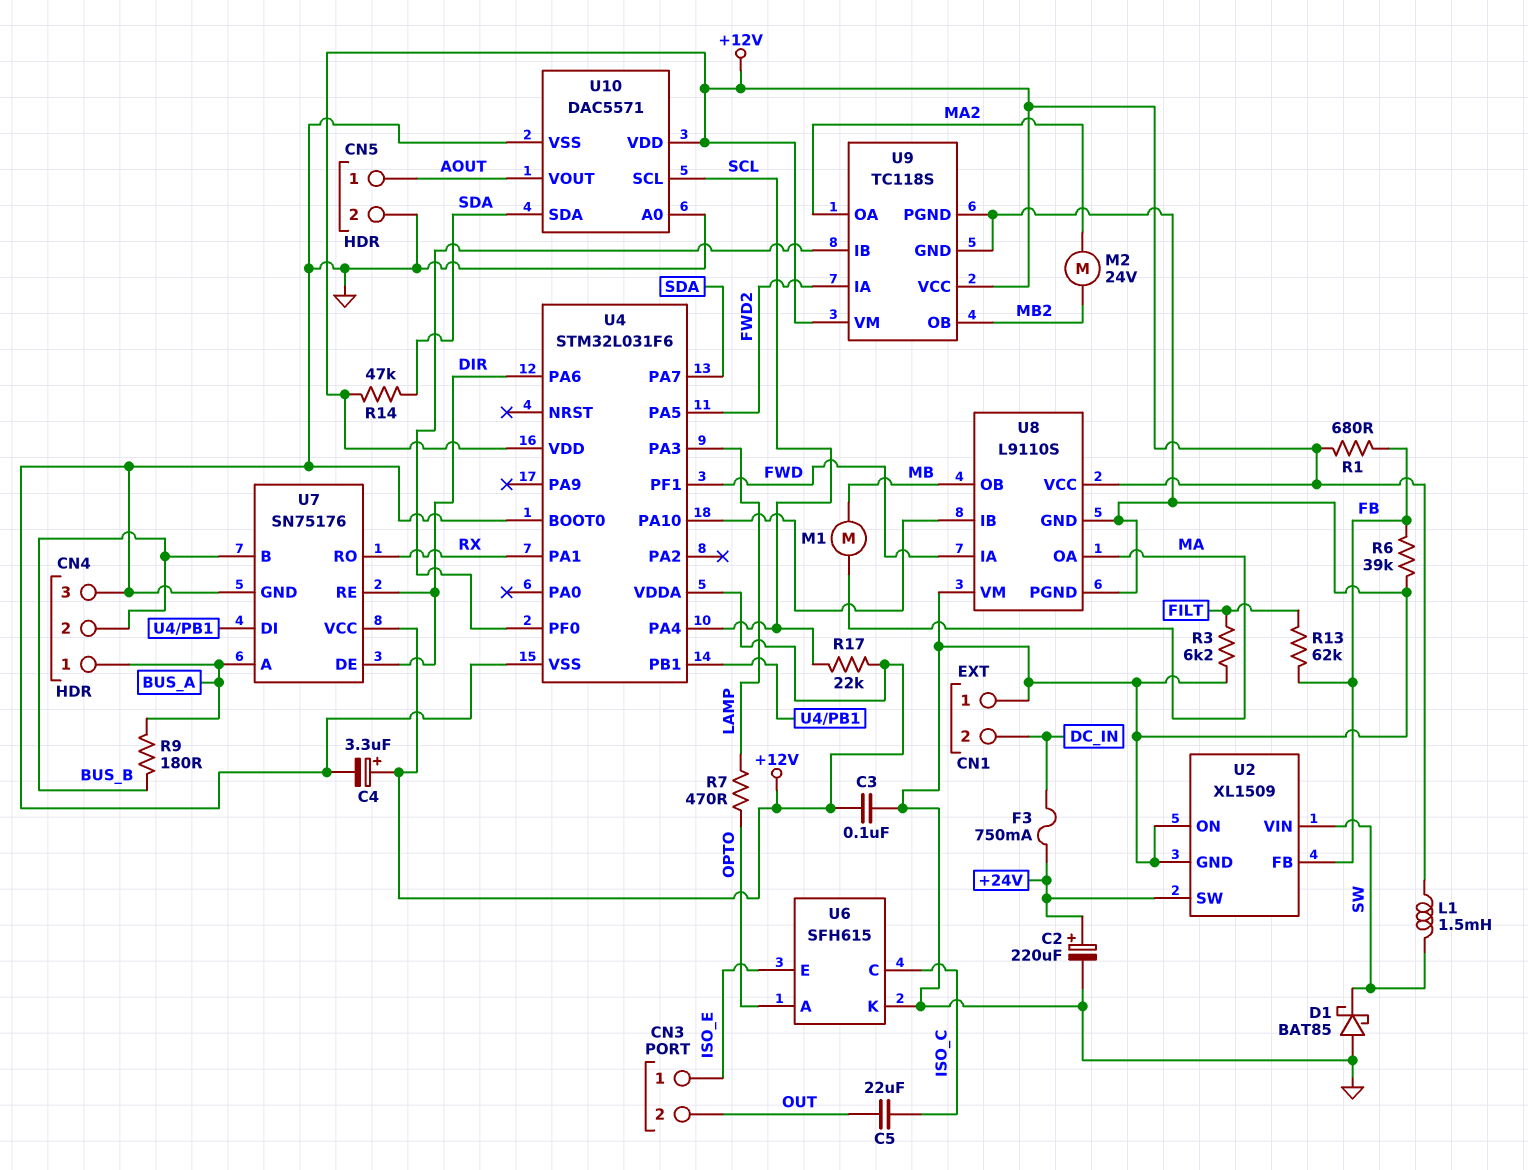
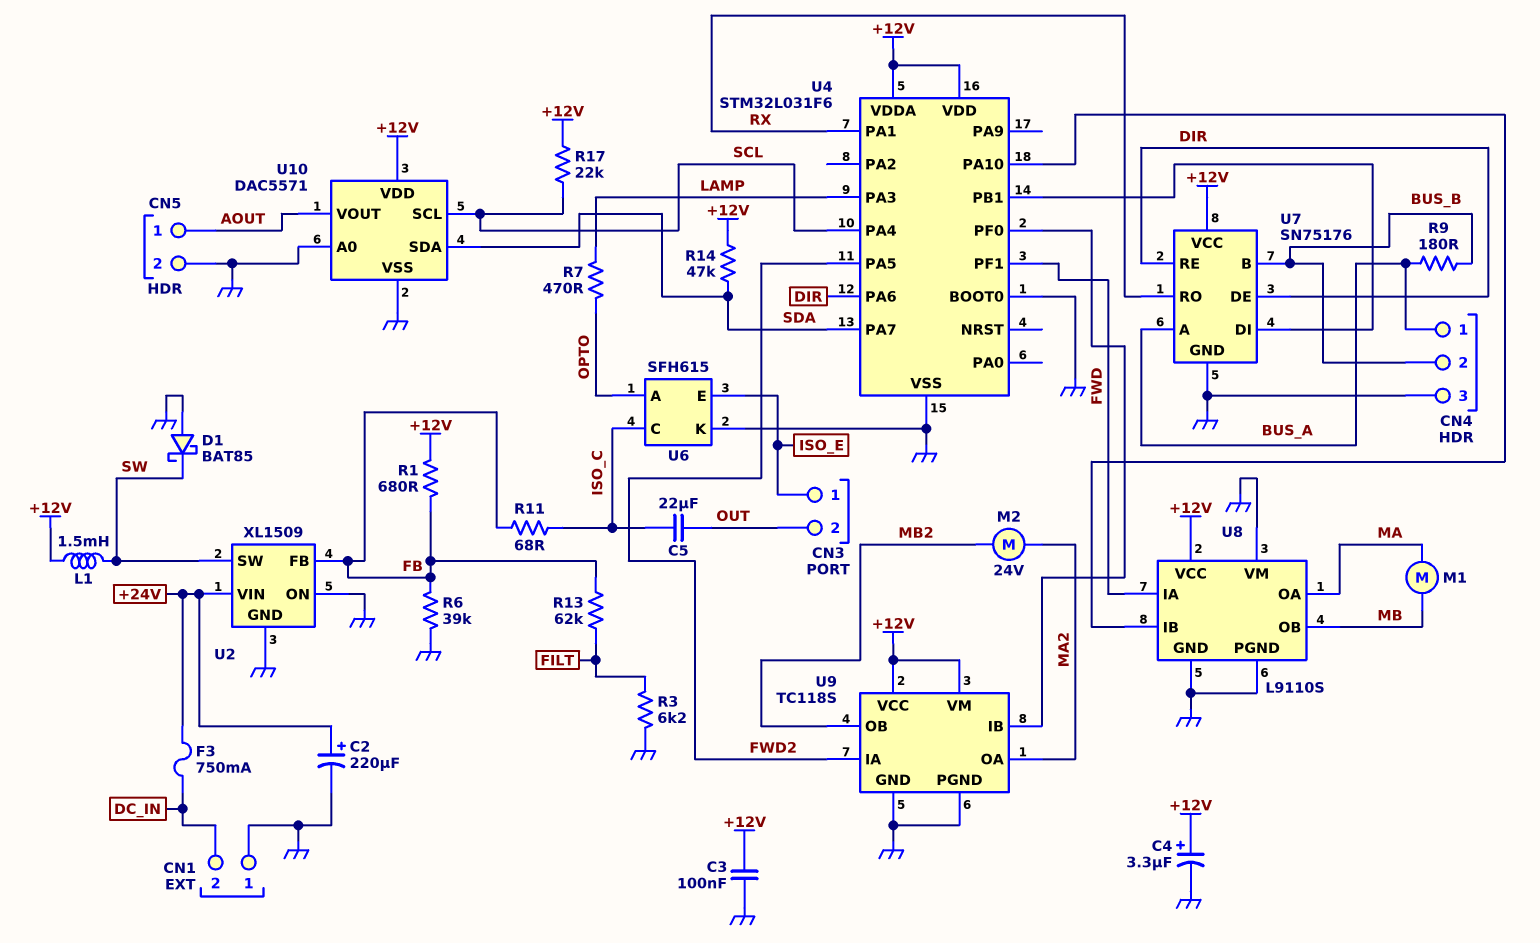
R11: none -> 68 (FB, ISO_C)
U2 pin SW: +24V -> SW
U2 pin VIN: SW -> +24V

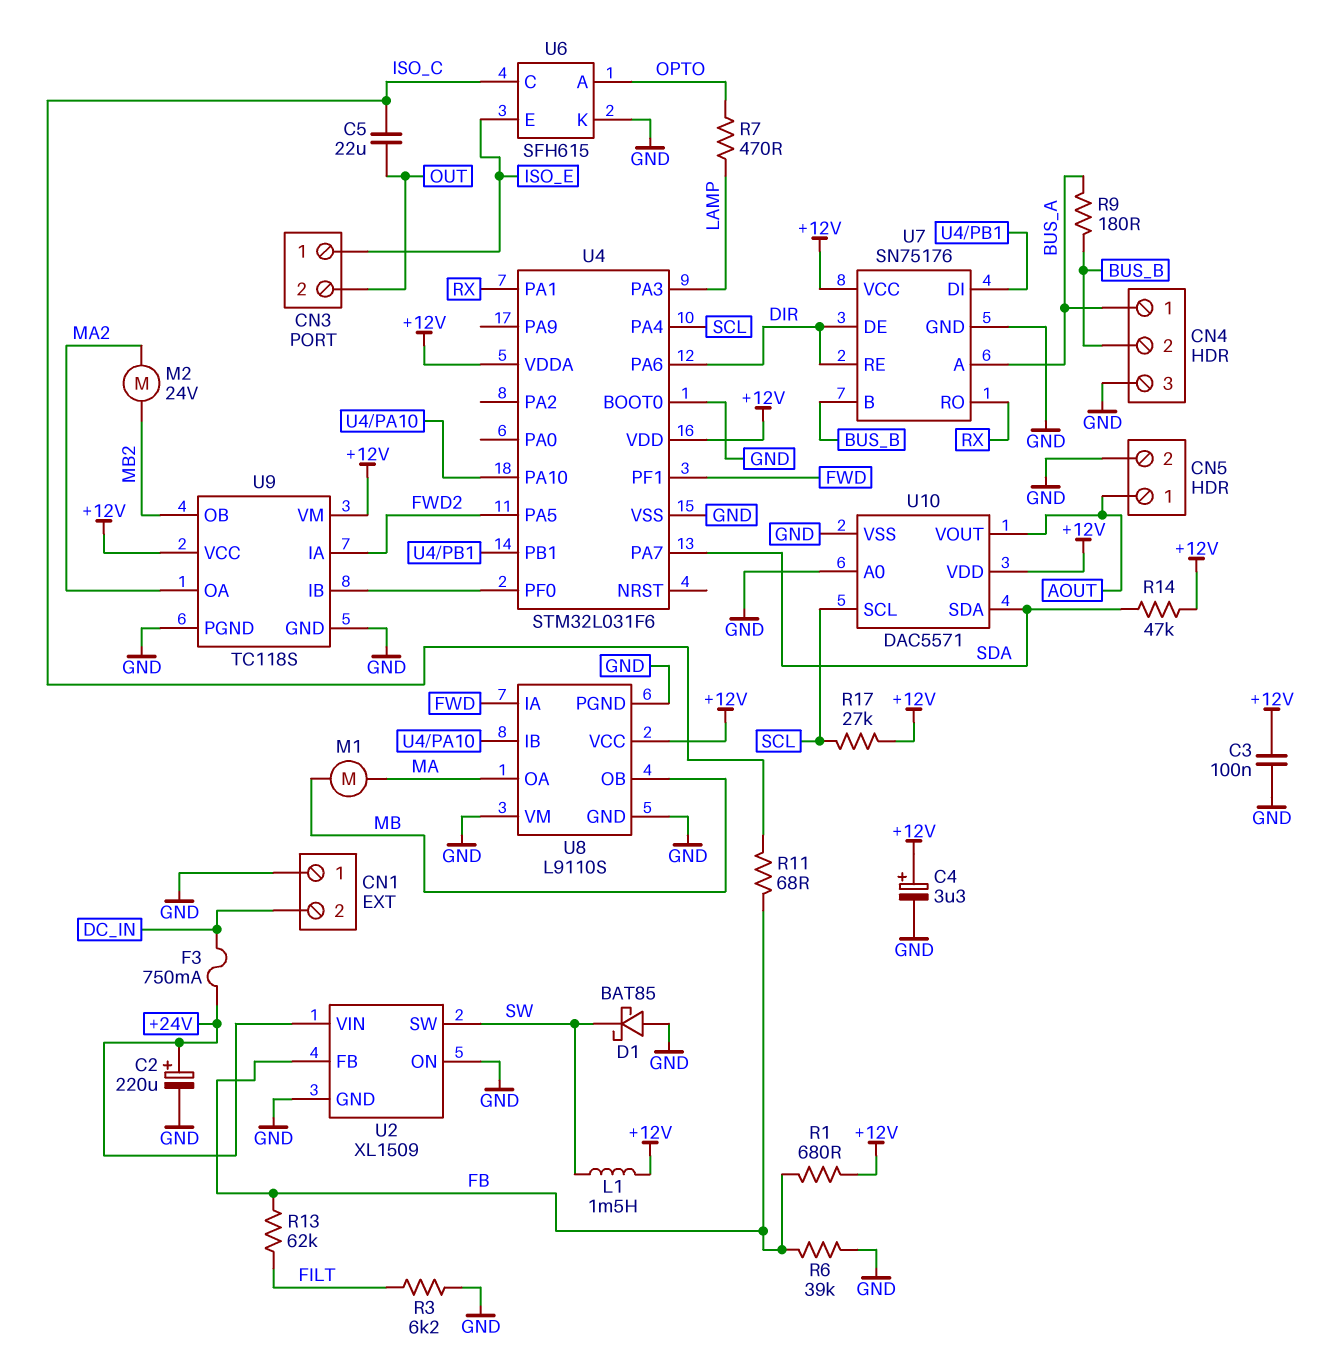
R17: 22k (+12V, SCL) -> 27k (+12V, SCL)

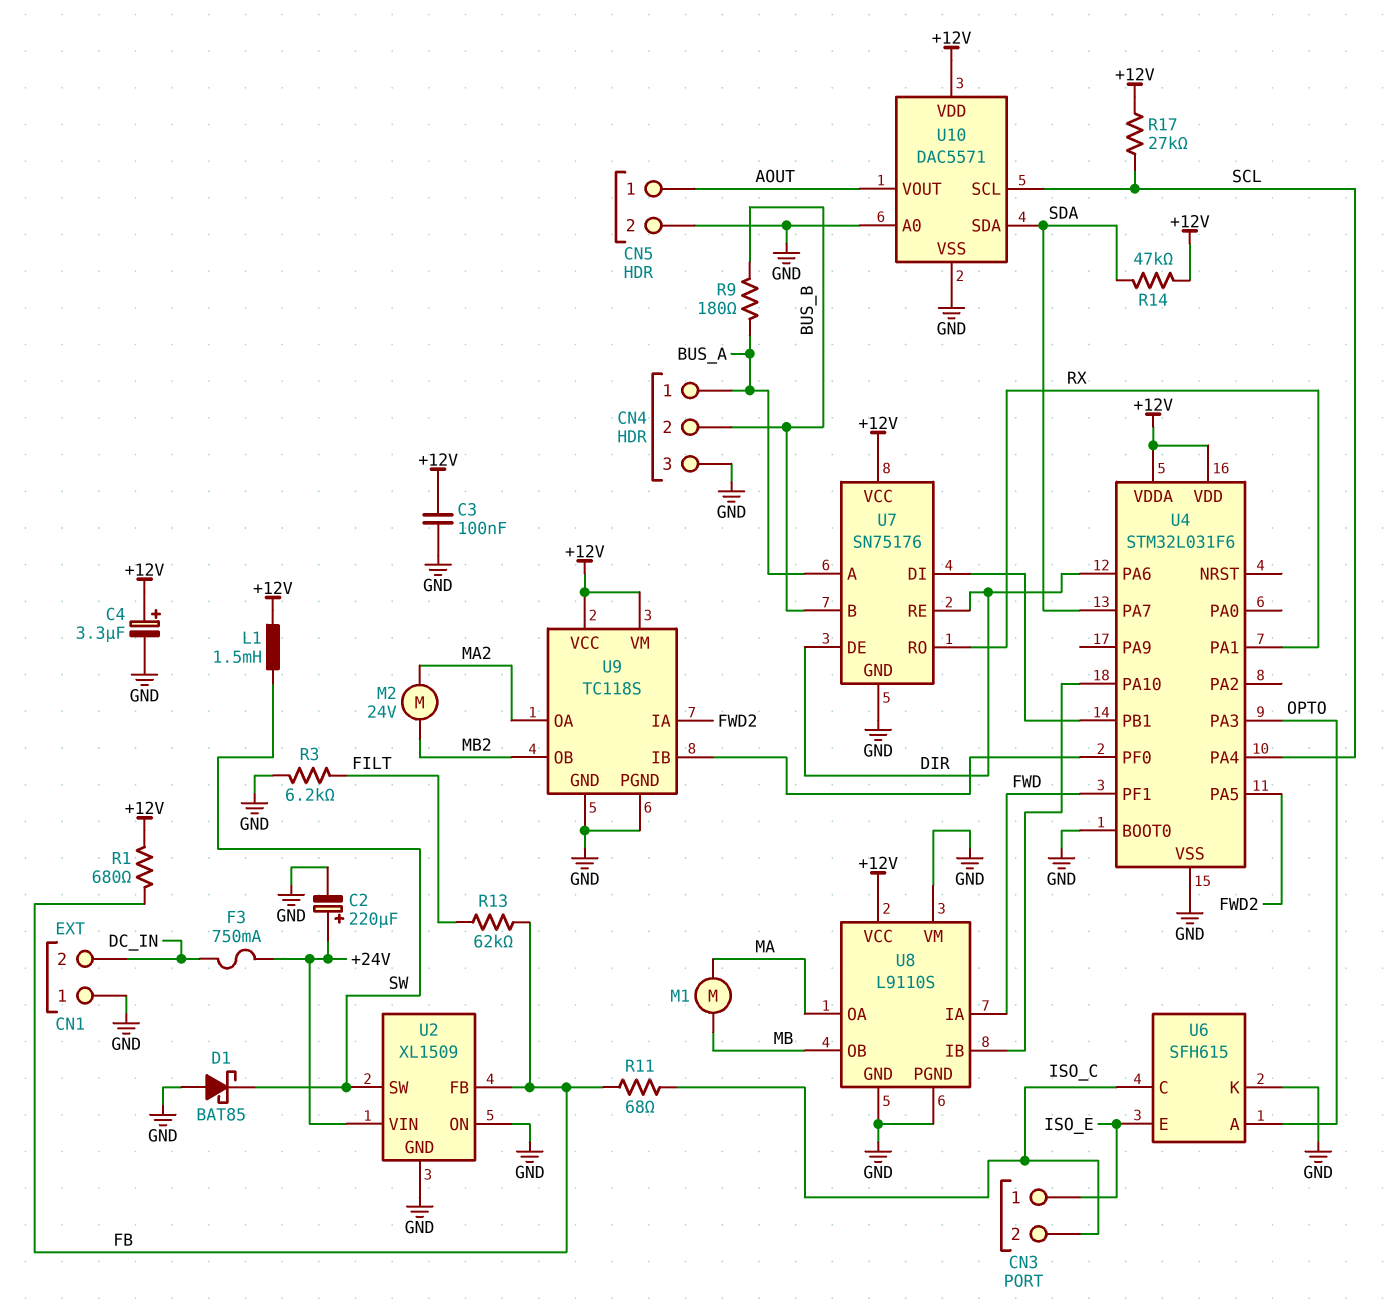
C5: 22uF (ISO_C, OUT) -> none
CN3 pin 2: OUT -> ISO_C
R6: 39k (FB, GND) -> none
R7: 470 (LAMP, OPTO) -> none
U4 pin PA3: LAMP -> OPTO

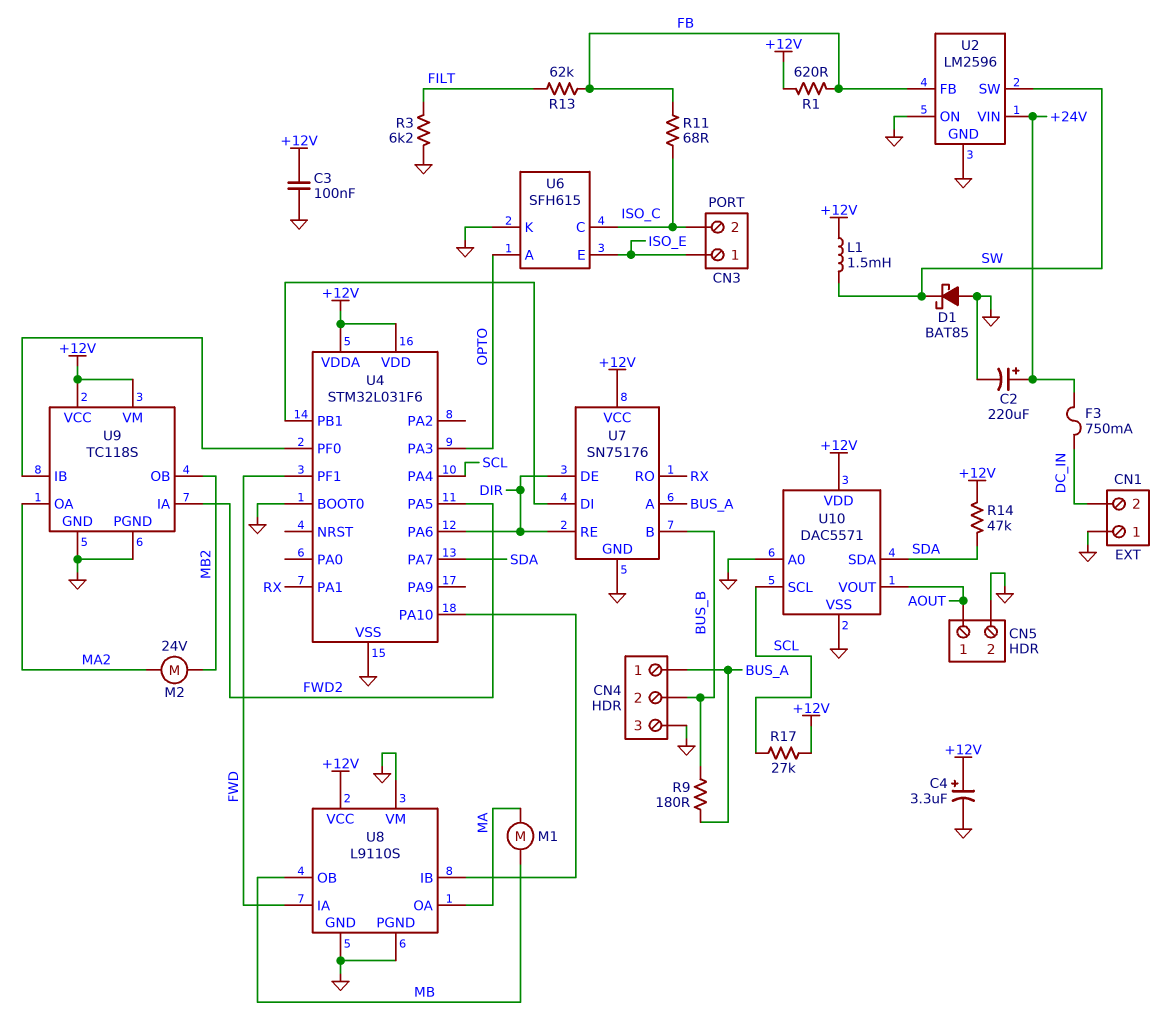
R1: 680 (+12V, FB) -> 620 (+12V, FB)
U2: XL1509 -> LM2596

